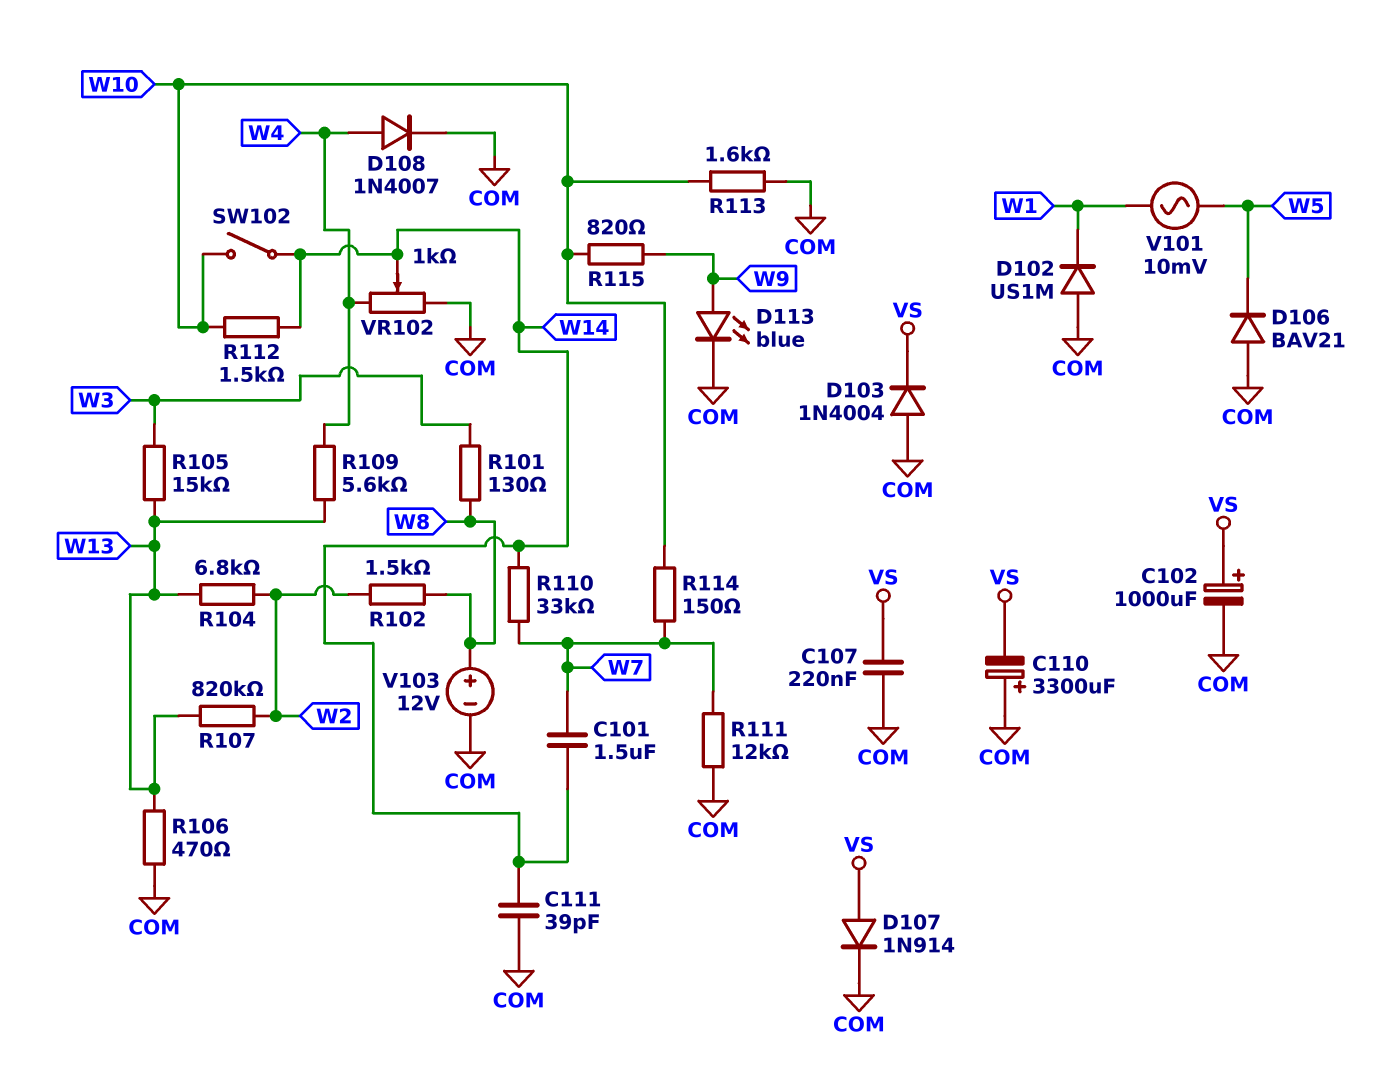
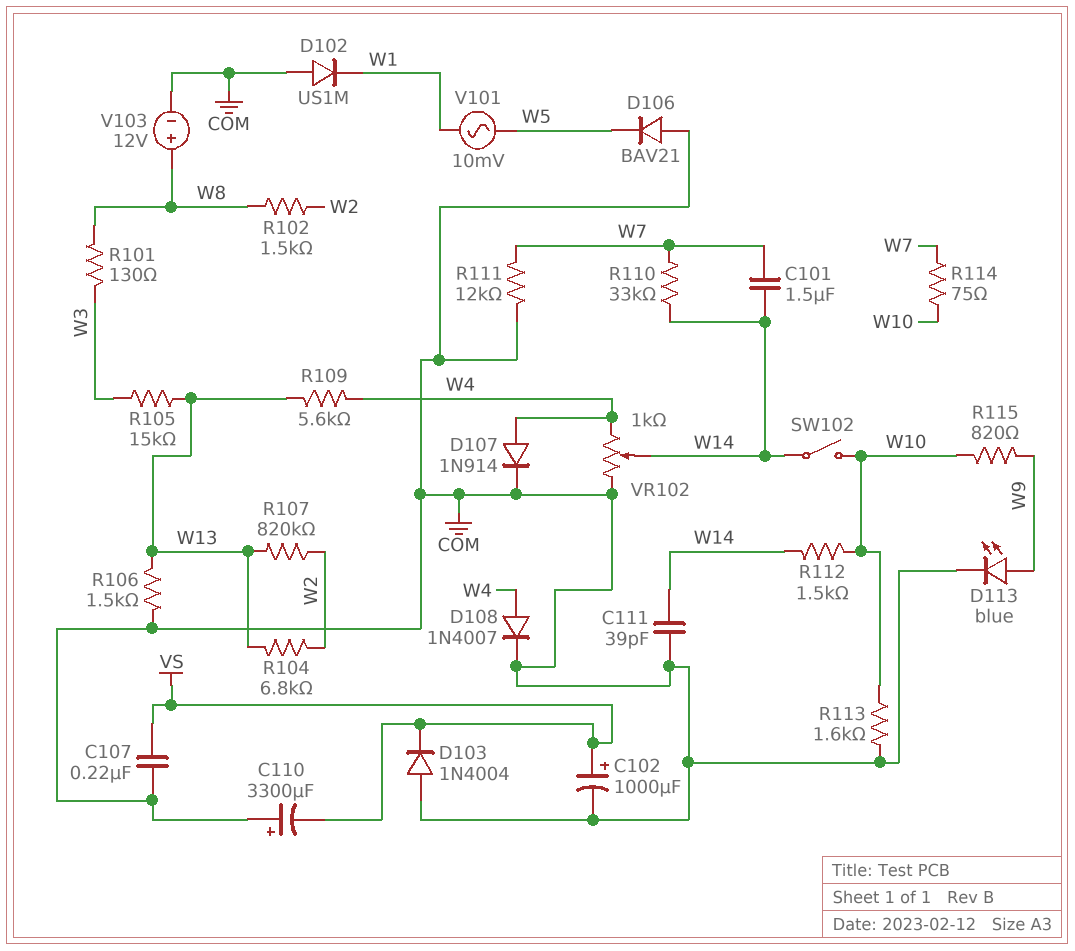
D107: diode 1N914 (A VS, K COM) -> diode 1N914 (A W4, K COM)
R106: 470 (COM, W13) -> 1.5k (COM, W13)
R114: 150 (W7, W10) -> 75 (W7, W10)

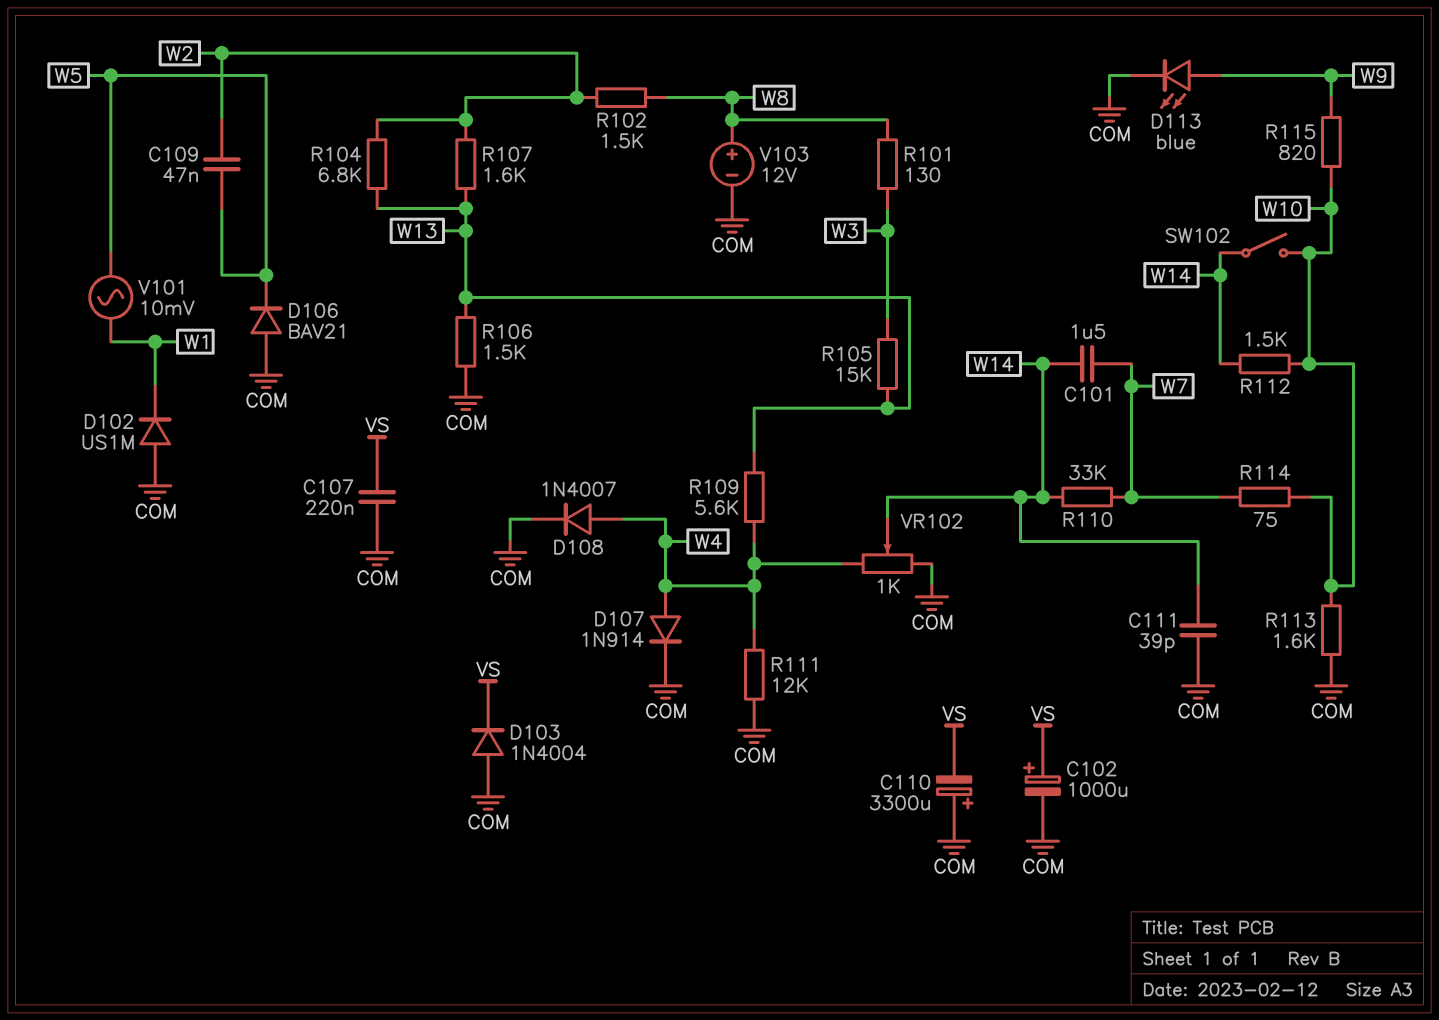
C109: none -> 47nF (W2, W5)
R107: 820k (W2, W13) -> 1.6k (W2, W13)
R111: 12k (COM, W7) -> 12k (COM, W4)

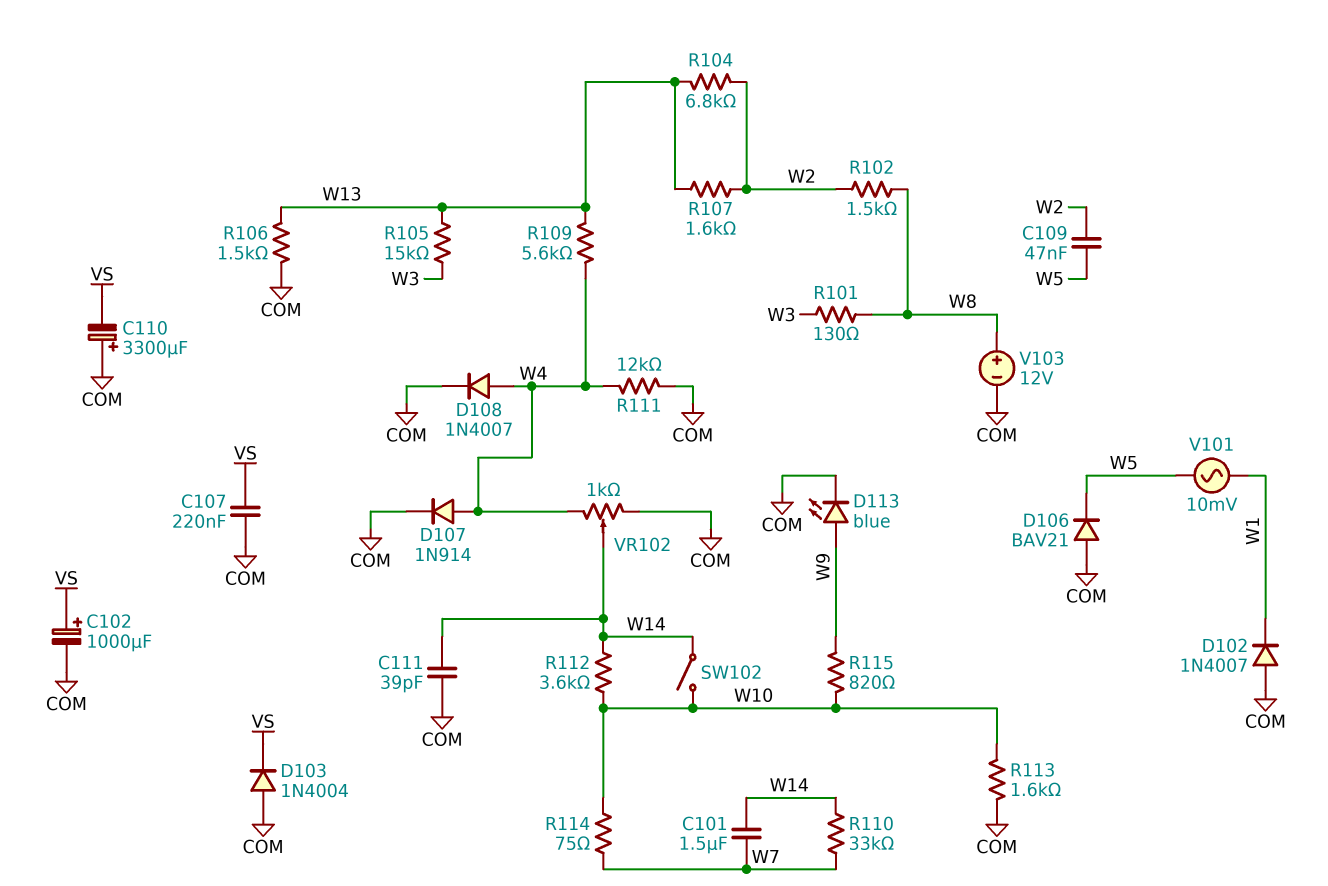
D102: diode US1M (A COM, K W1) -> diode 1N4007 (A COM, K W1)
R112: 1.5k (W10, W14) -> 3.6k (W10, W14)

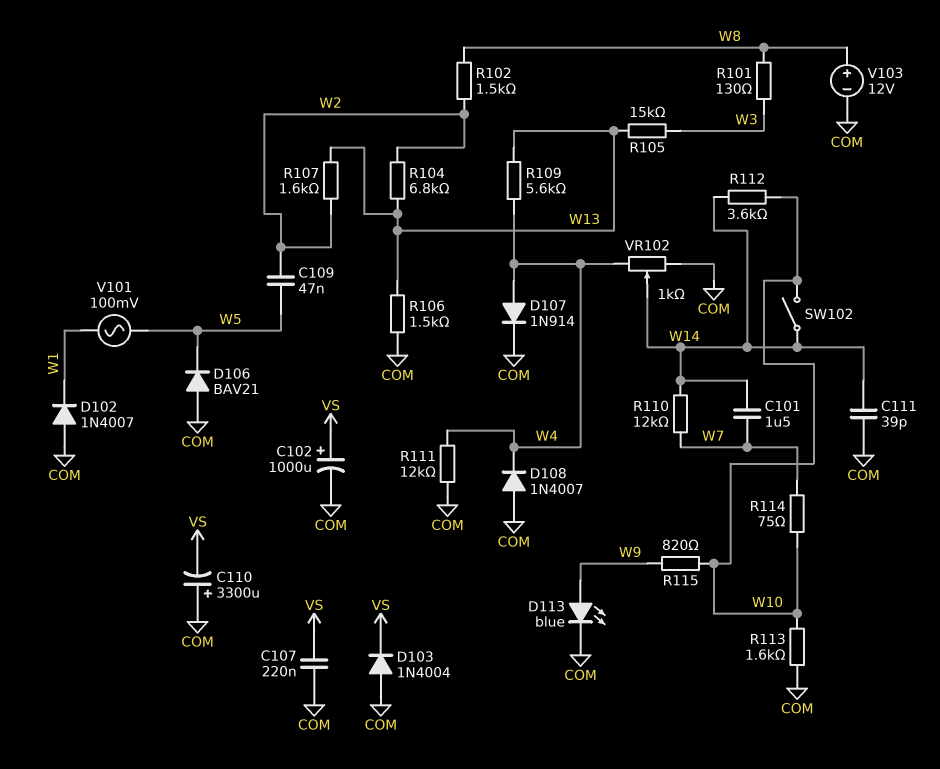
D108: diode 1N4007 (A W4, K COM) -> diode 1N4007 (A COM, K W4)
R110: 33k (W7, W14) -> 12k (W7, W14)
V101: AC 10mV (W1, W5) -> AC 100mV (W1, W5)

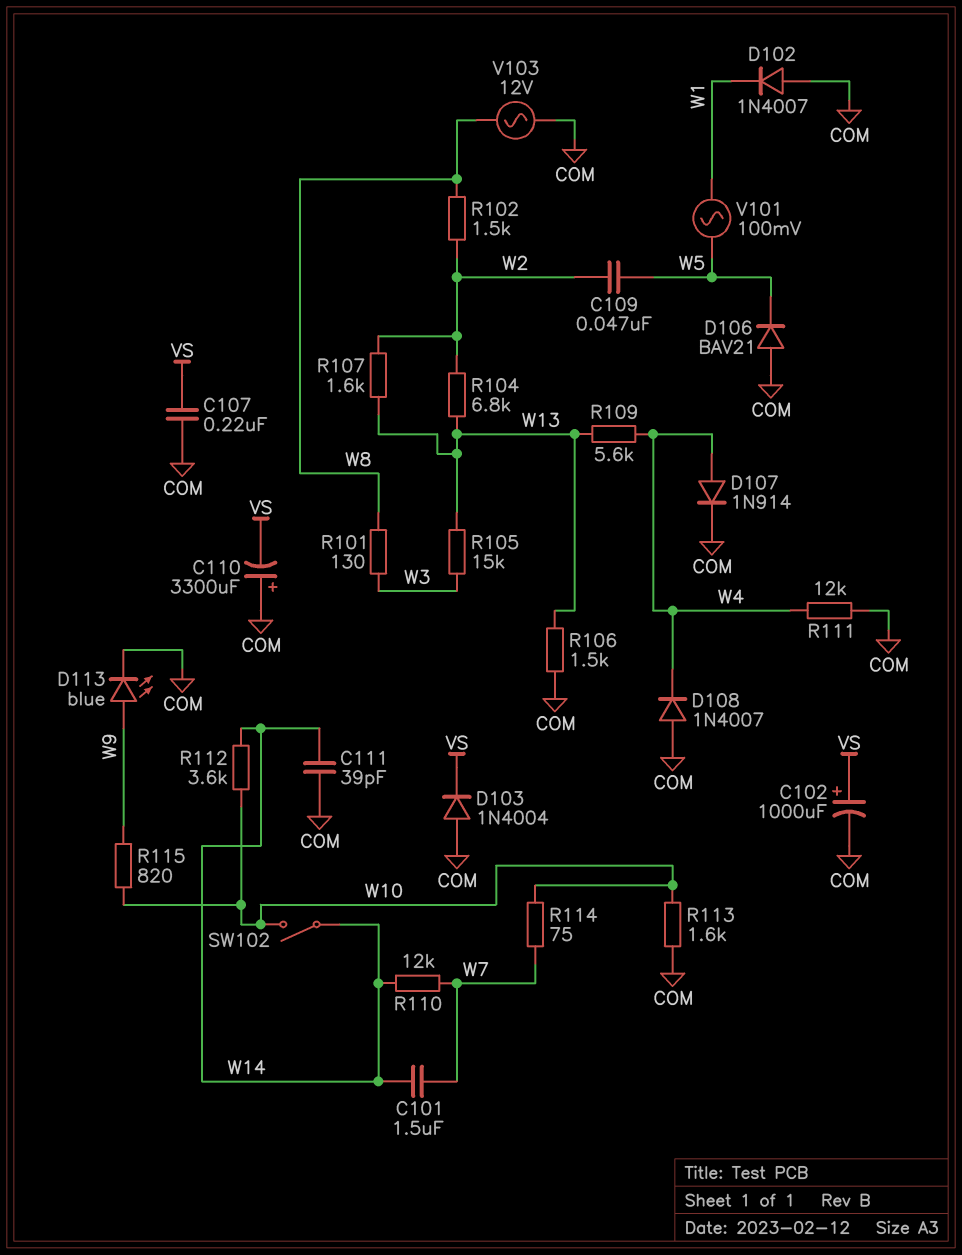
V103: 12V (plus W8, minus COM) -> AC 12V (COM, W8)
VR102: 1k (COM, W4, wiper W14) -> none

